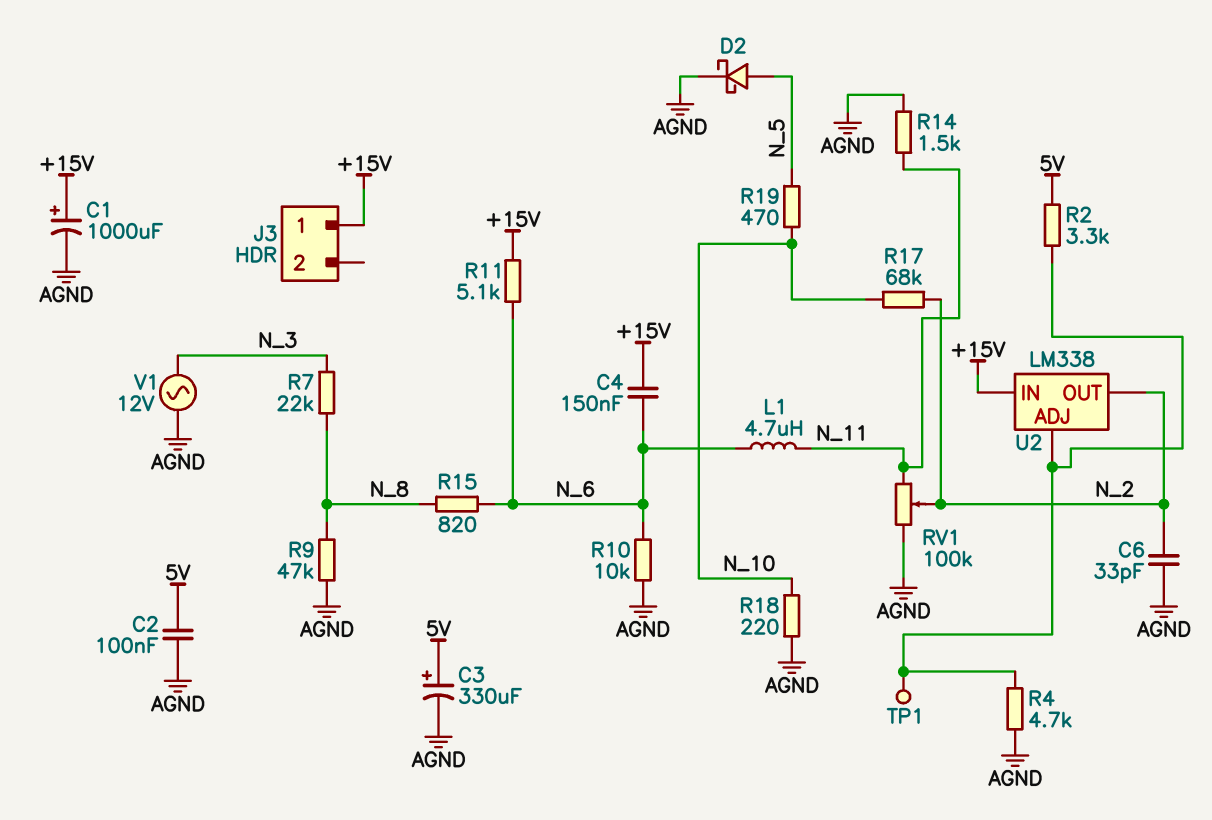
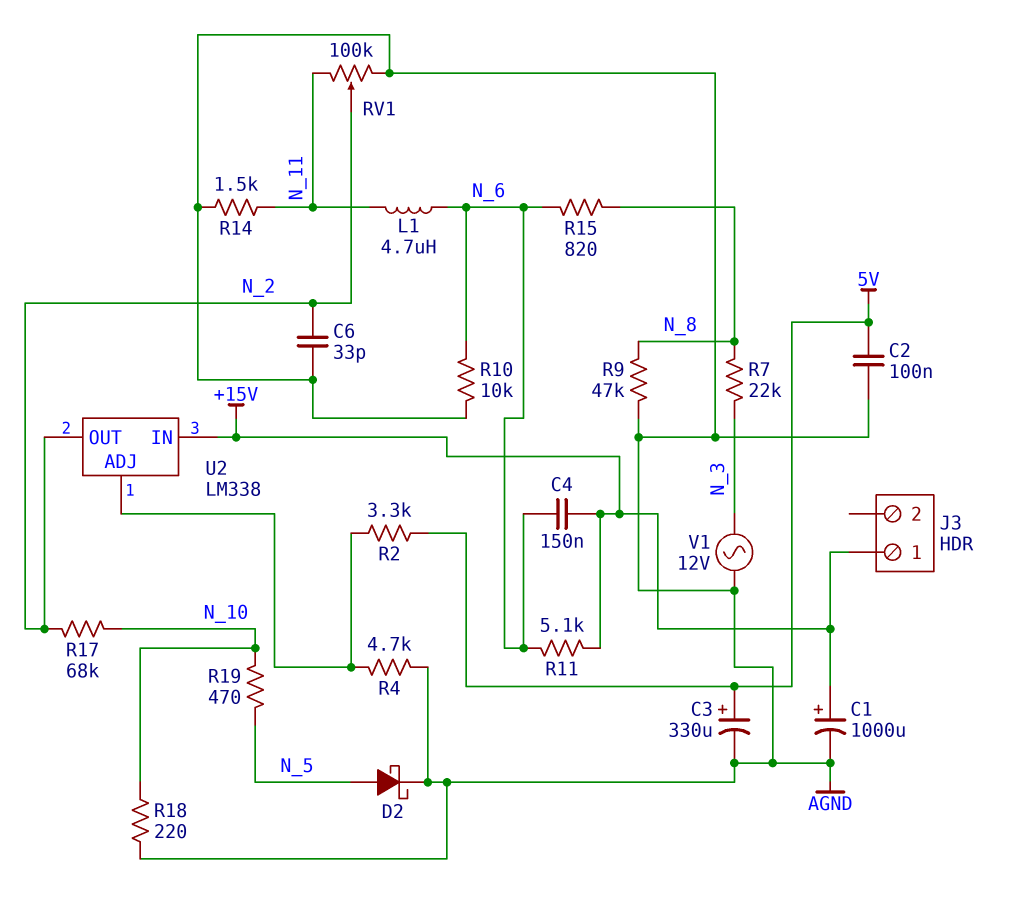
TP1: test point (U2/ADJ) -> none

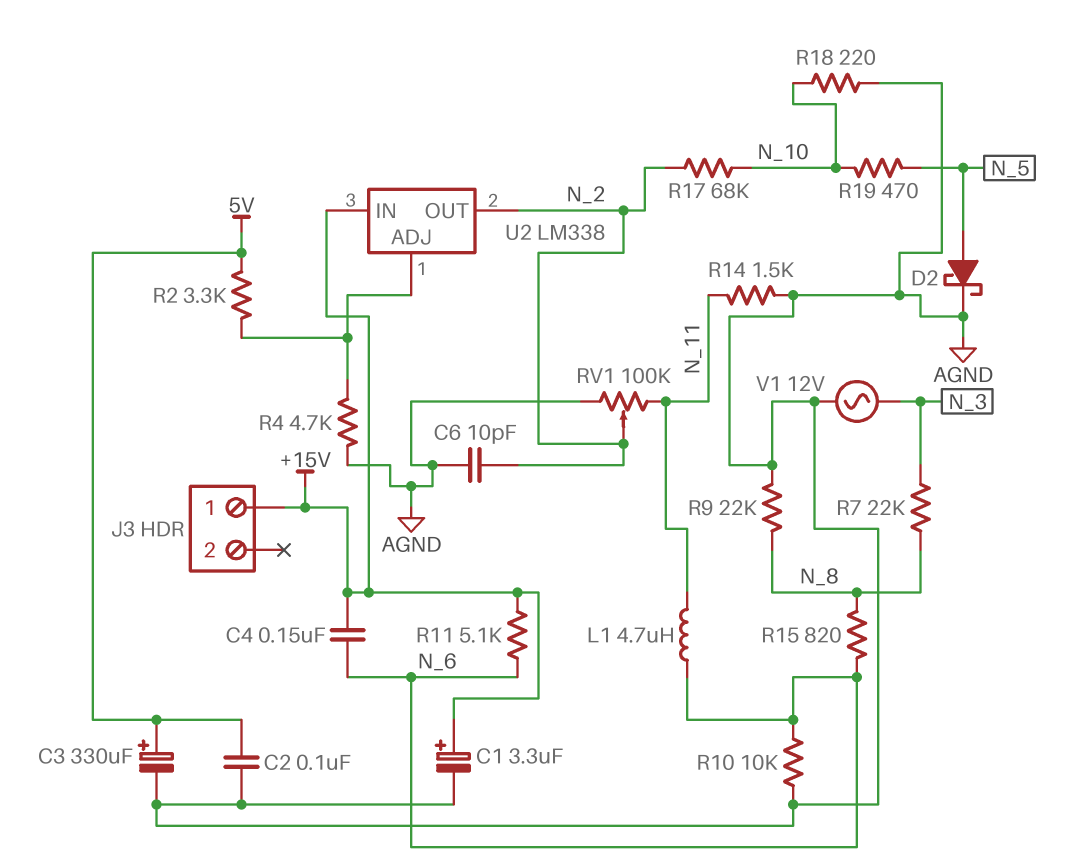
C1: 1000uF (plus +15V, minus AGND) -> 3.3uF (plus +15V, minus AGND)
C6: 33pF (AGND, N_2) -> 10pF (AGND, N_2)
R9: 47k (AGND, N_8) -> 22k (AGND, N_8)

